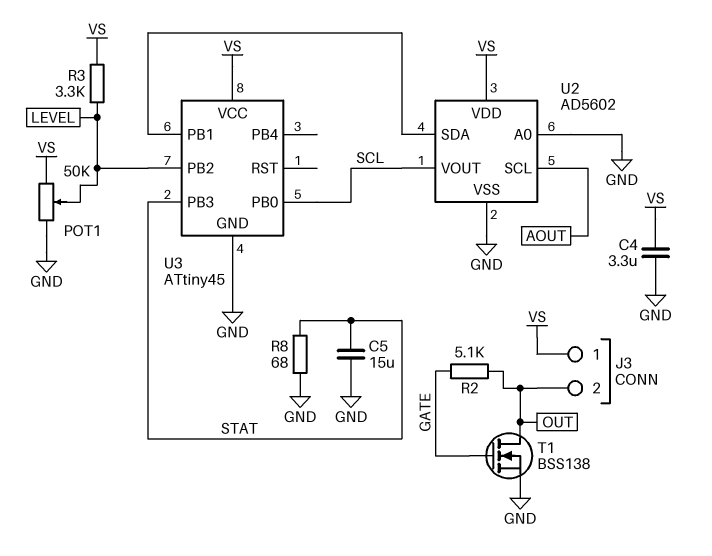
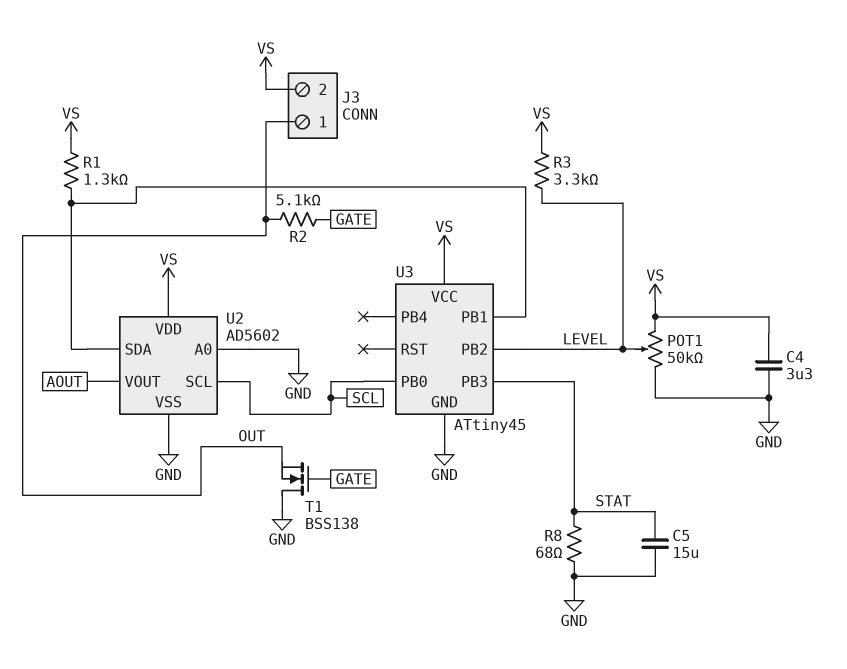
J3 pin 1: VS -> OUT
J3 pin 2: OUT -> VS
R1: none -> 1.3k (U2/SDA, VS)
T1: NMOS BSS138 (G GATE, D OUT, S GND) -> NMOS BSS138 (G GATE, D GND, S OUT)
U2 pin SCL: AOUT -> SCL
U2 pin VOUT: SCL -> AOUT

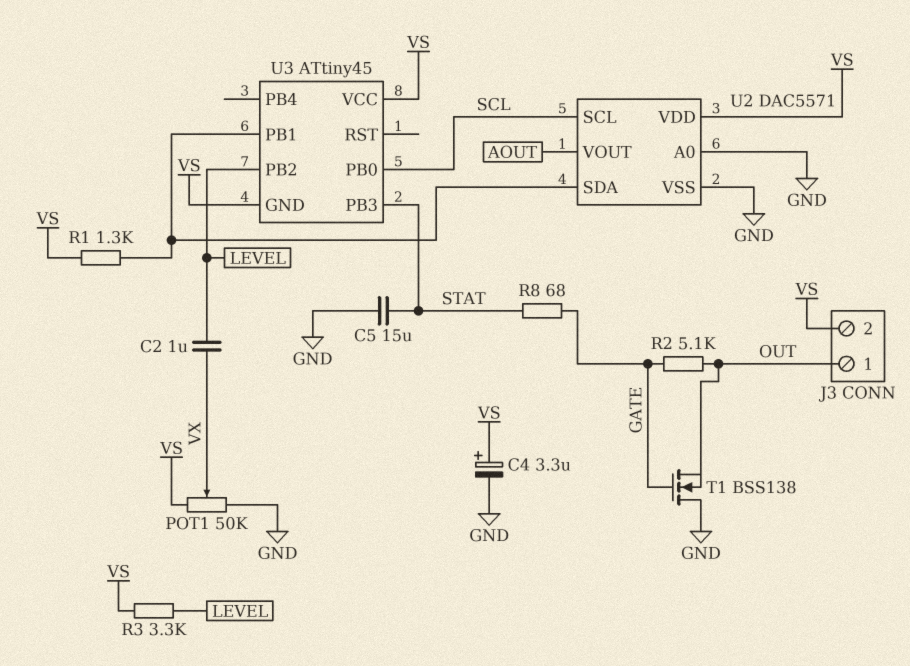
C2: none -> 1uF (LEVEL, VX)
C4: 3.3uF (GND, VS) -> 3.3uF (plus VS, minus GND)
POT1: 50k (GND, VS, wiper LEVEL) -> 50k (GND, VS, wiper VX)
R8: 68 (GND, STAT) -> 68 (GATE, STAT)
U2: AD5602 -> DAC5571
U3 pin GND: GND -> VS

